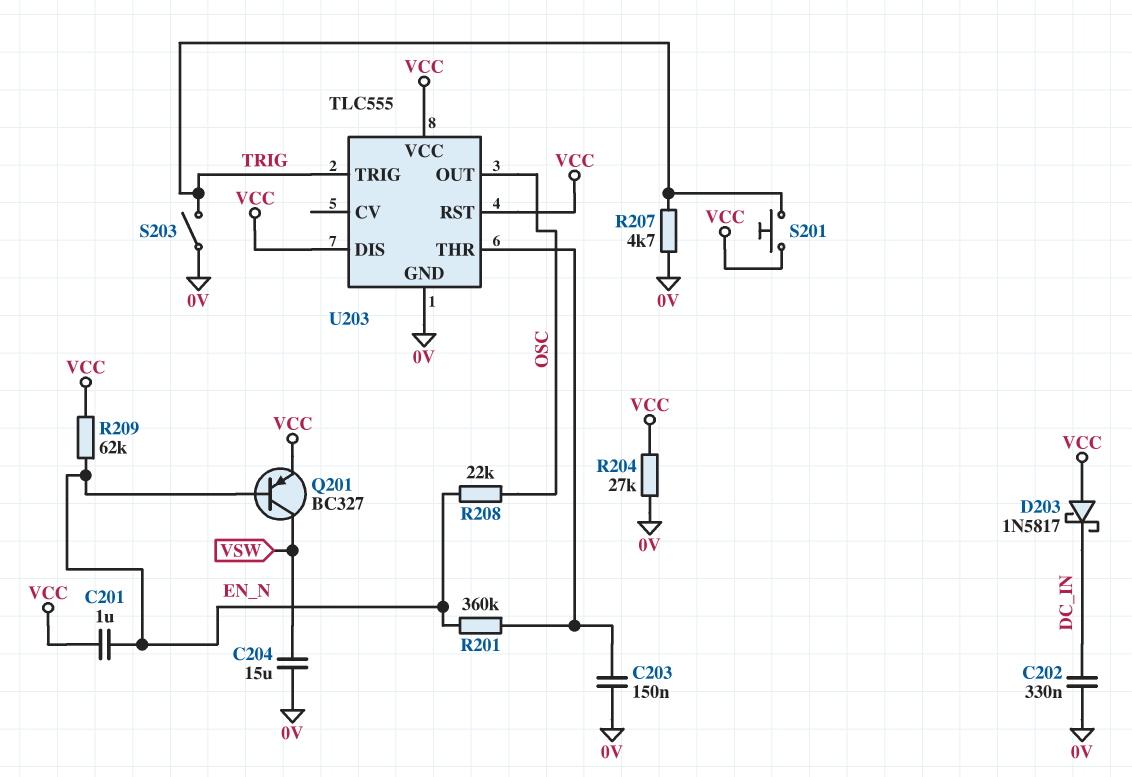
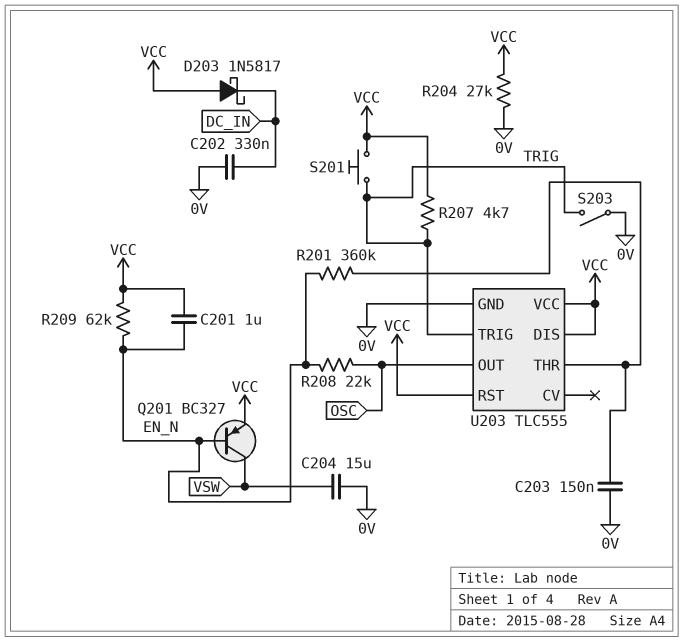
R207: 4.7k (0V, TRIG) -> 4.7k (TRIG, VCC)

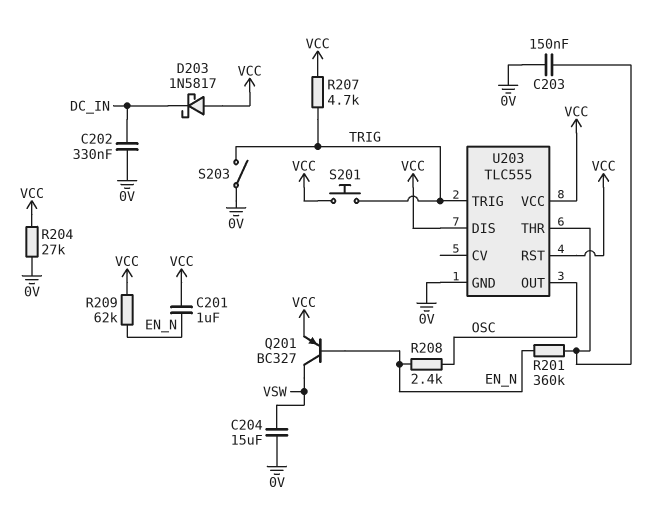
R208: 22k (EN_N, OSC) -> 2.4k (EN_N, OSC)

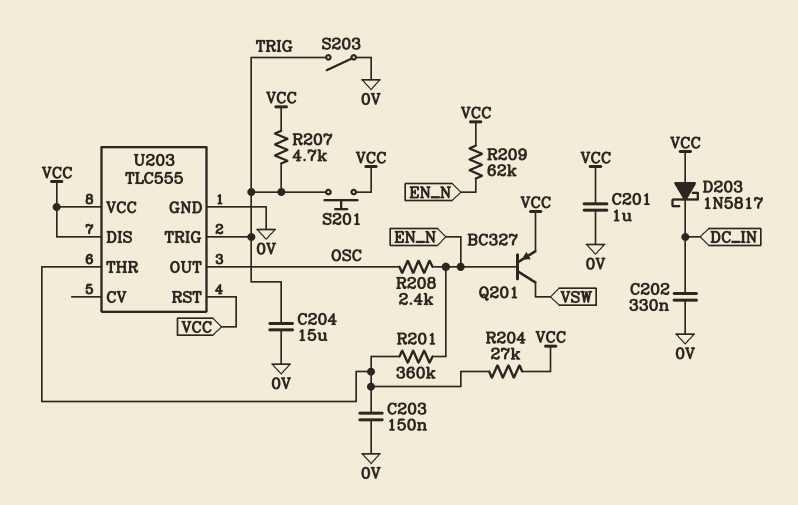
C201: 1uF (EN_N, VCC) -> 1uF (0V, VCC)
C204: 15uF (0V, VSW) -> 15uF (0V, TRIG)
R204: 27k (0V, VCC) -> 27k (U203/THR, VCC)

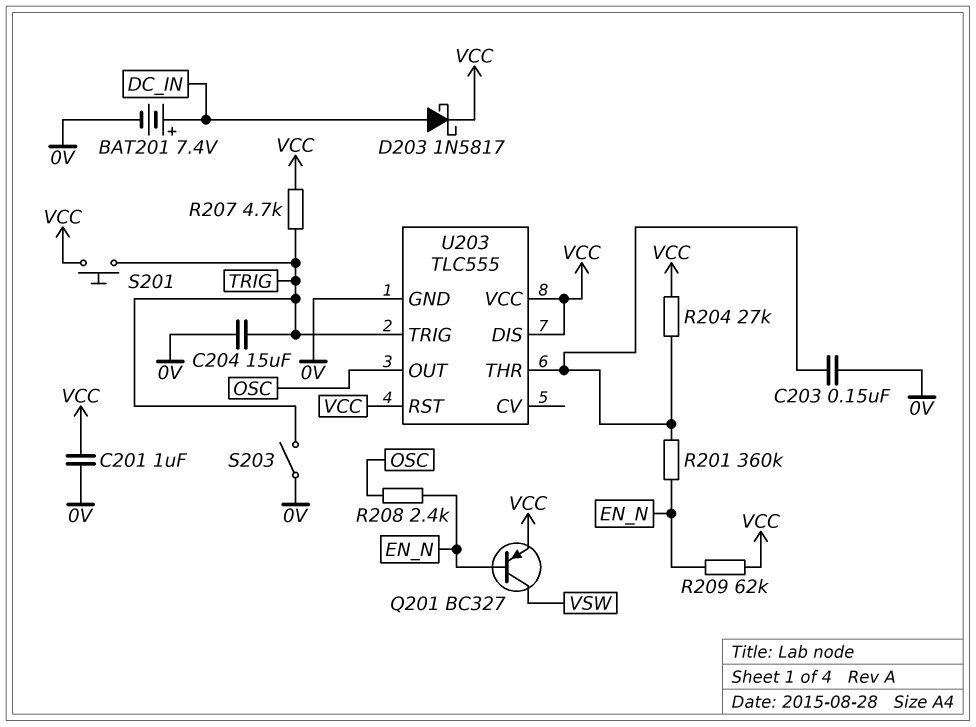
BAT201: none -> 7.4V (plus DC_IN, minus 0V)
C202: 330nF (0V, DC_IN) -> none
D203: schottky 1N5817 (A VCC, K DC_IN) -> schottky 1N5817 (A DC_IN, K VCC)

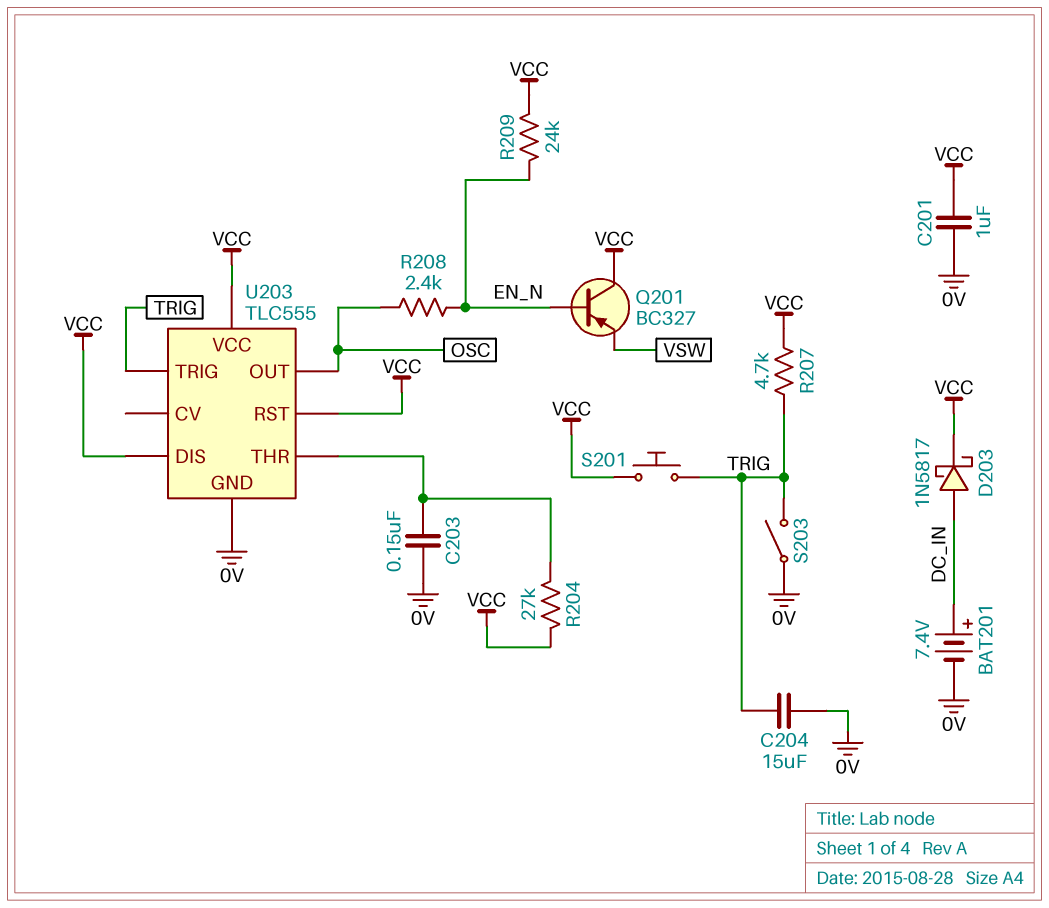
Q201: PNP BC327 (B EN_N, C VSW, E VCC) -> PNP BC327 (B EN_N, C VCC, E VSW)
R201: 360k (EN_N, U203/THR) -> none
R209: 62k (EN_N, VCC) -> 24k (EN_N, VCC)

